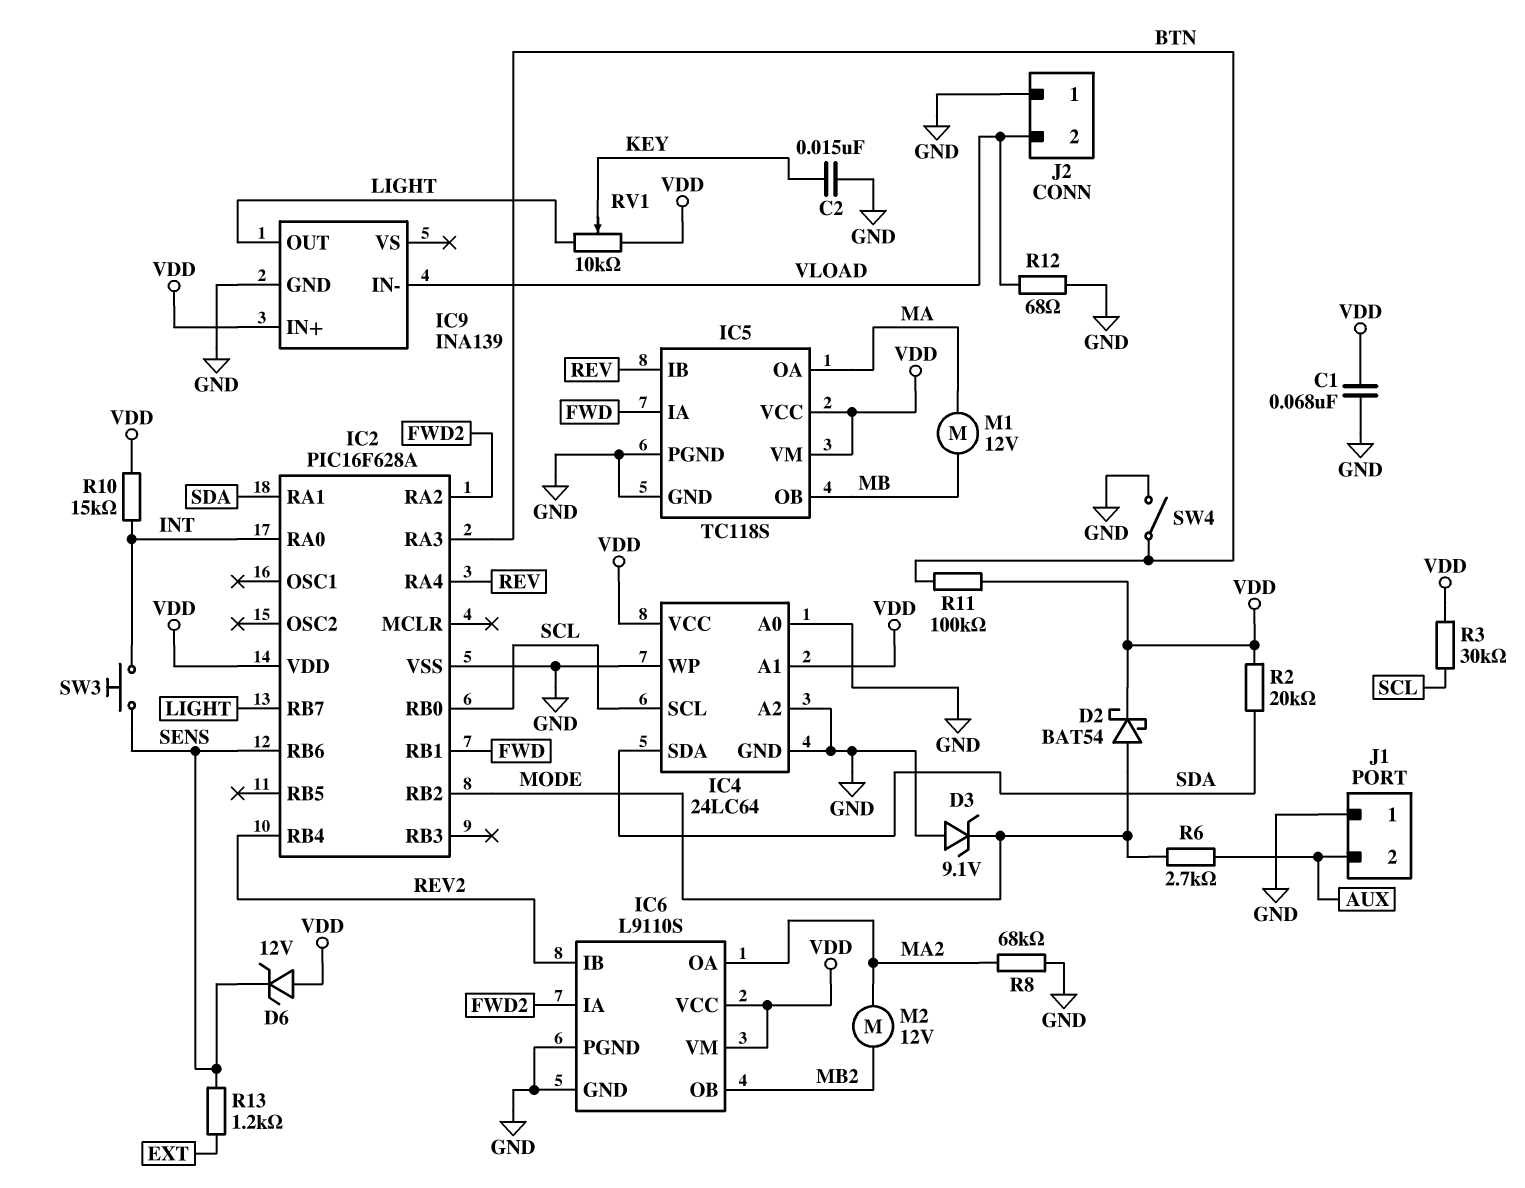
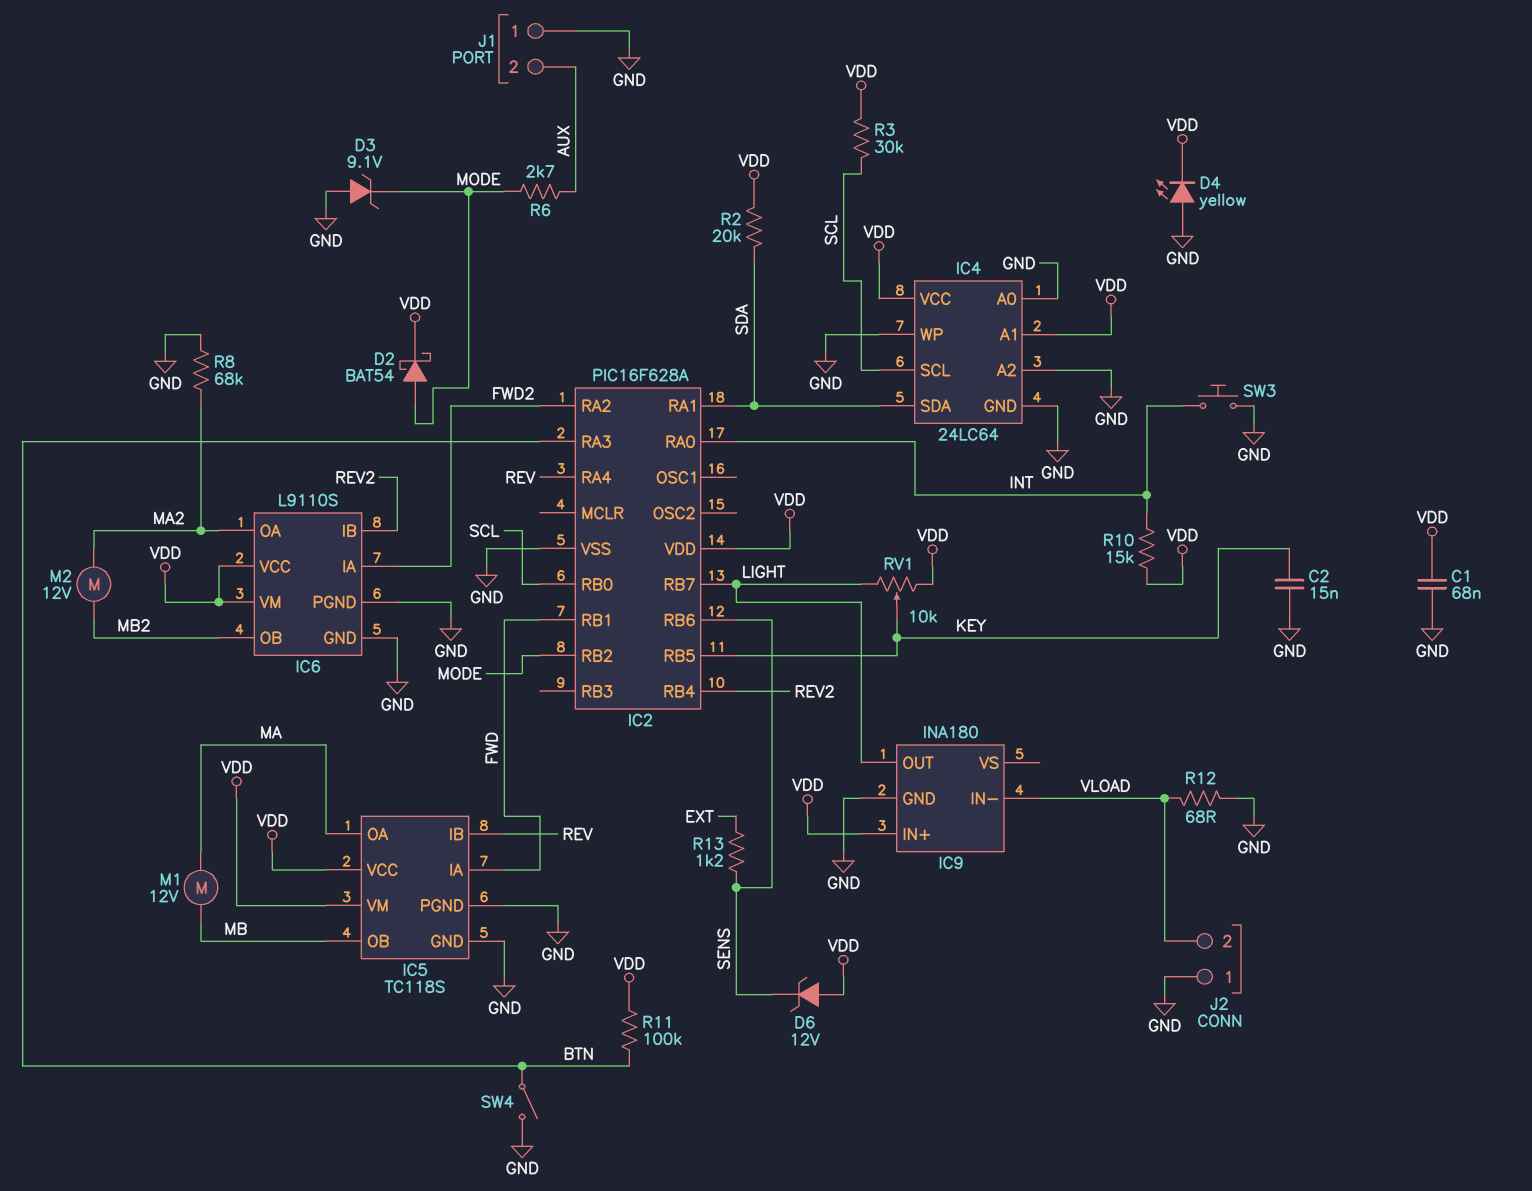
D4: none -> LED yellow (A GND, K VDD)
IC2 pin RB5: none -> KEY
IC9: INA139 -> INA180
SW3: button (INT, SENS) -> button (GND, INT)

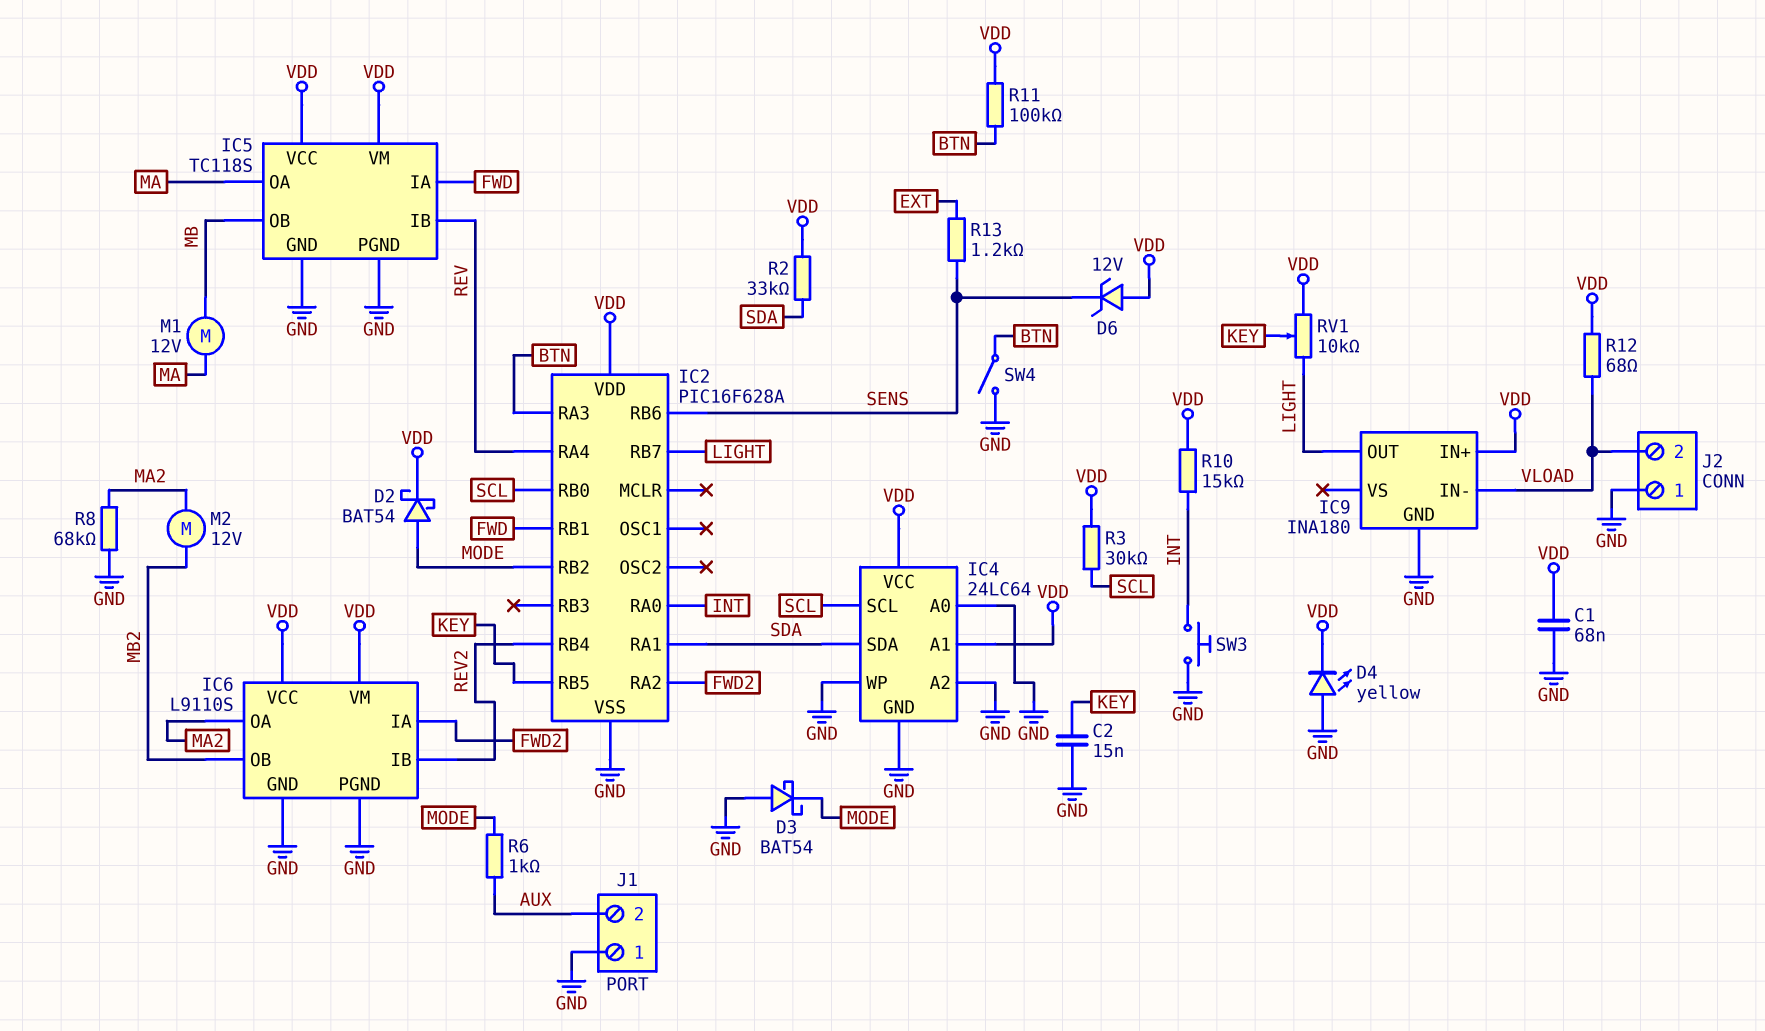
D3: zener 9.1V (A GND, K MODE) -> schottky BAT54 (A GND, K MODE)
R2: 20k (SDA, VDD) -> 33k (SDA, VDD)
R6: 2.7k (AUX, MODE) -> 1k (AUX, MODE)
R12: 68 (GND, VLOAD) -> 68 (VDD, VLOAD)

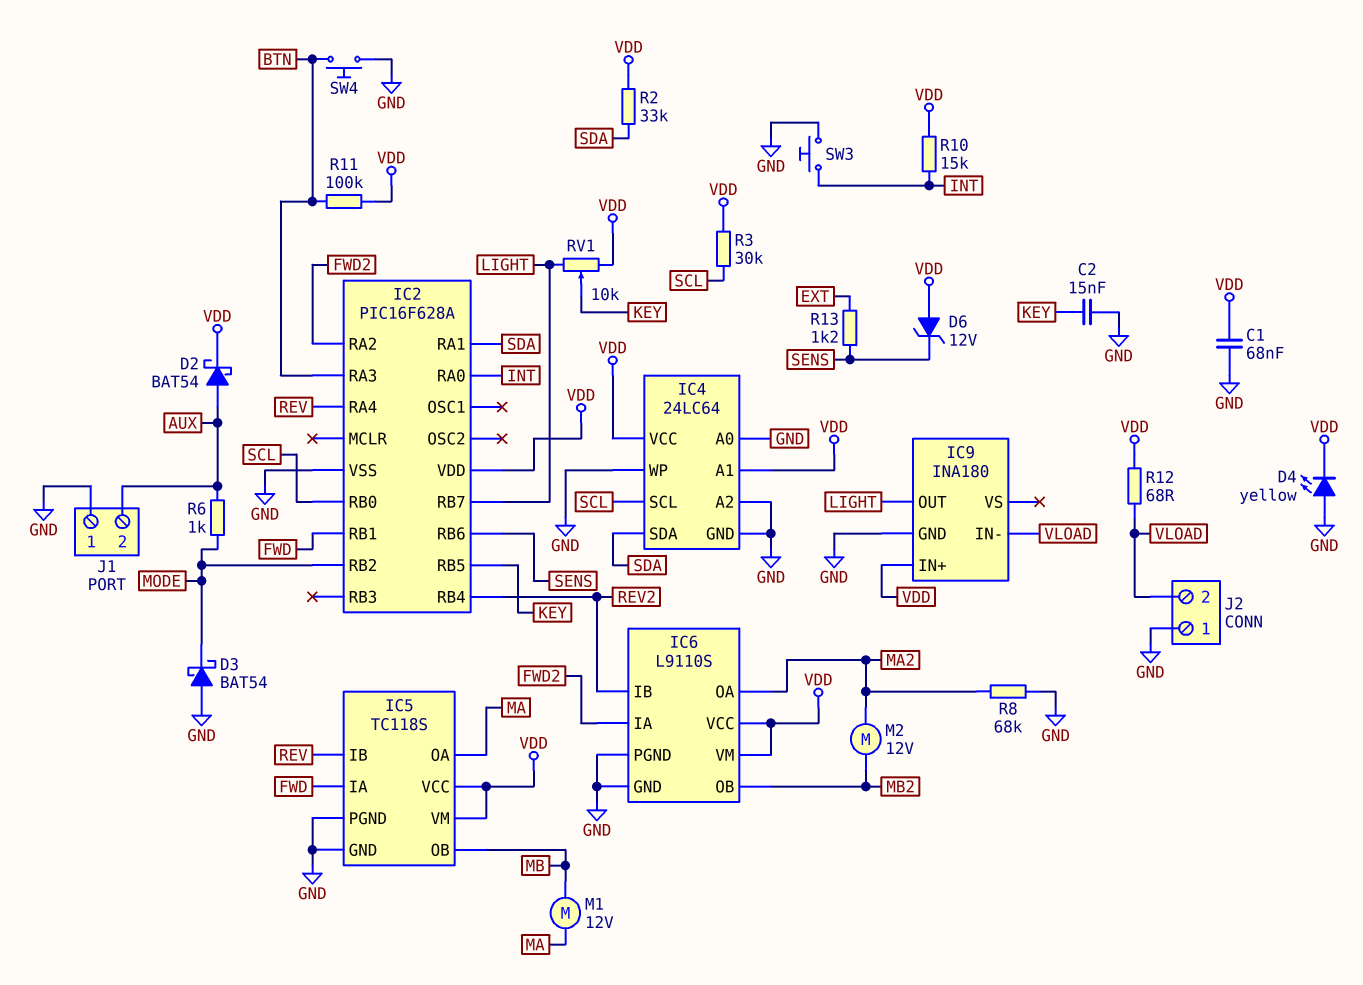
D2: schottky BAT54 (A MODE, K VDD) -> schottky BAT54 (A AUX, K VDD)
SW4: switch (BTN, GND) -> button (BTN, GND)

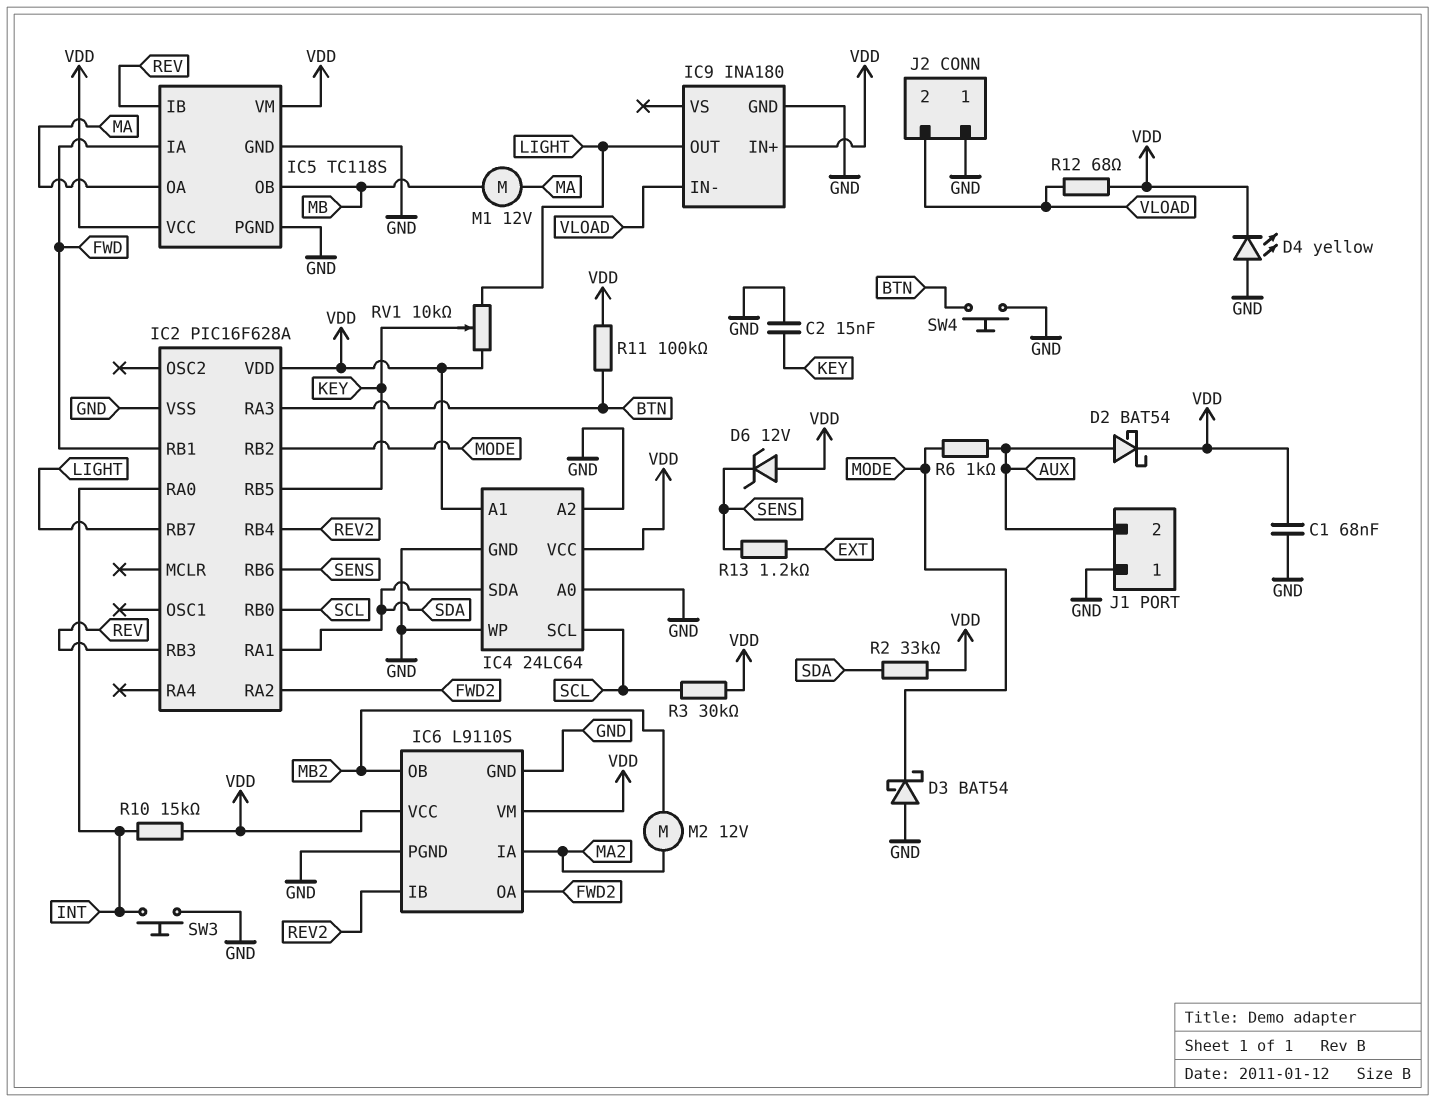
IC2 pin RA4: REV -> none
IC2 pin RB3: none -> REV
IC6 pin IA: FWD2 -> MA2
IC6 pin OA: MA2 -> FWD2
R8: 68k (GND, MA2) -> none

